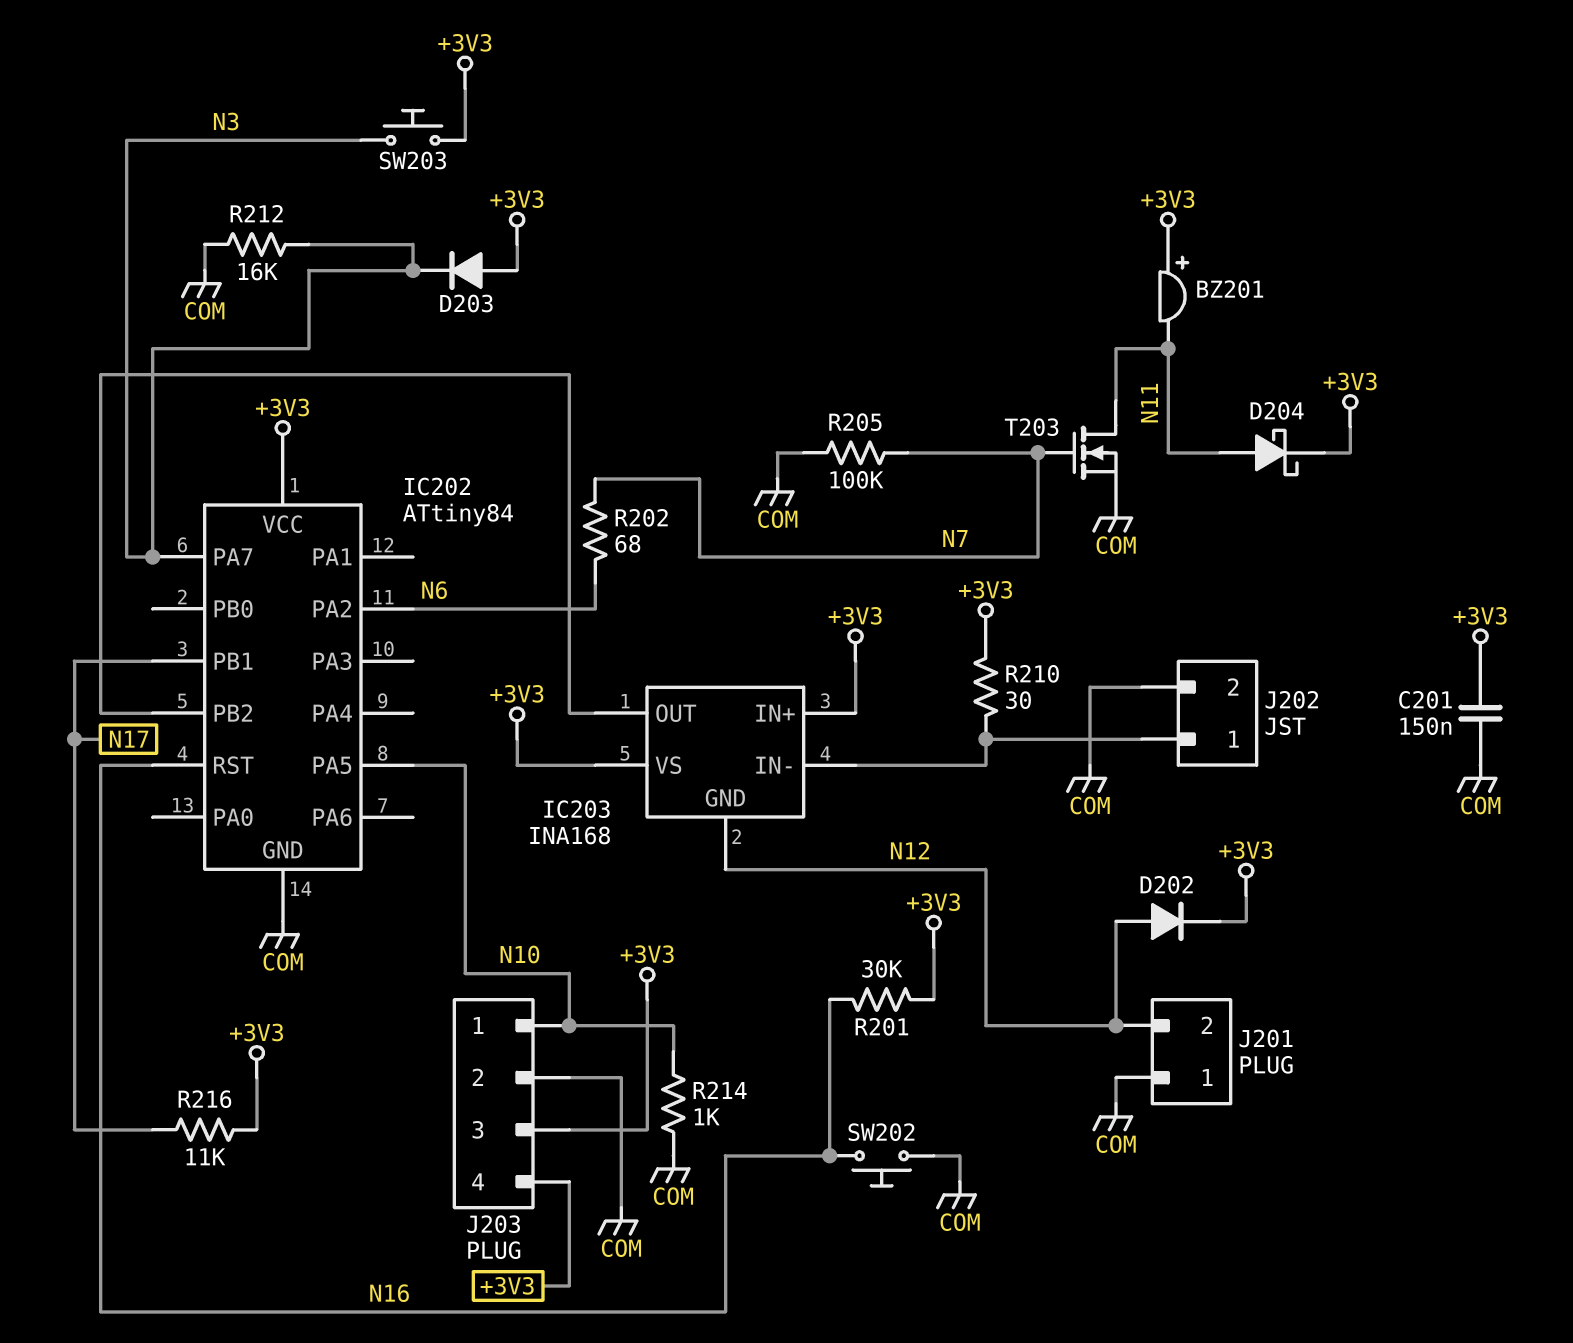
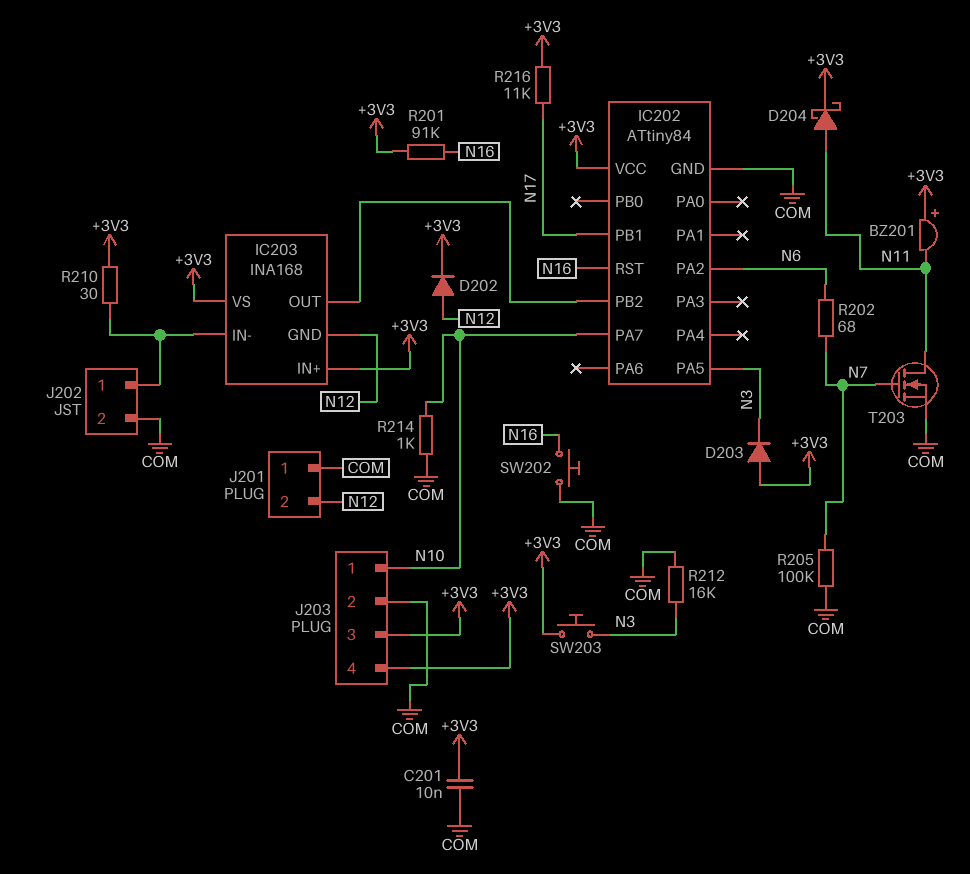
C201: 150nF (+3V3, COM) -> 10nF (+3V3, COM)
IC202 pin PA5: N10 -> N3
IC202 pin PA7: N3 -> N10
R201: 30k (+3V3, N16) -> 91k (+3V3, N16)

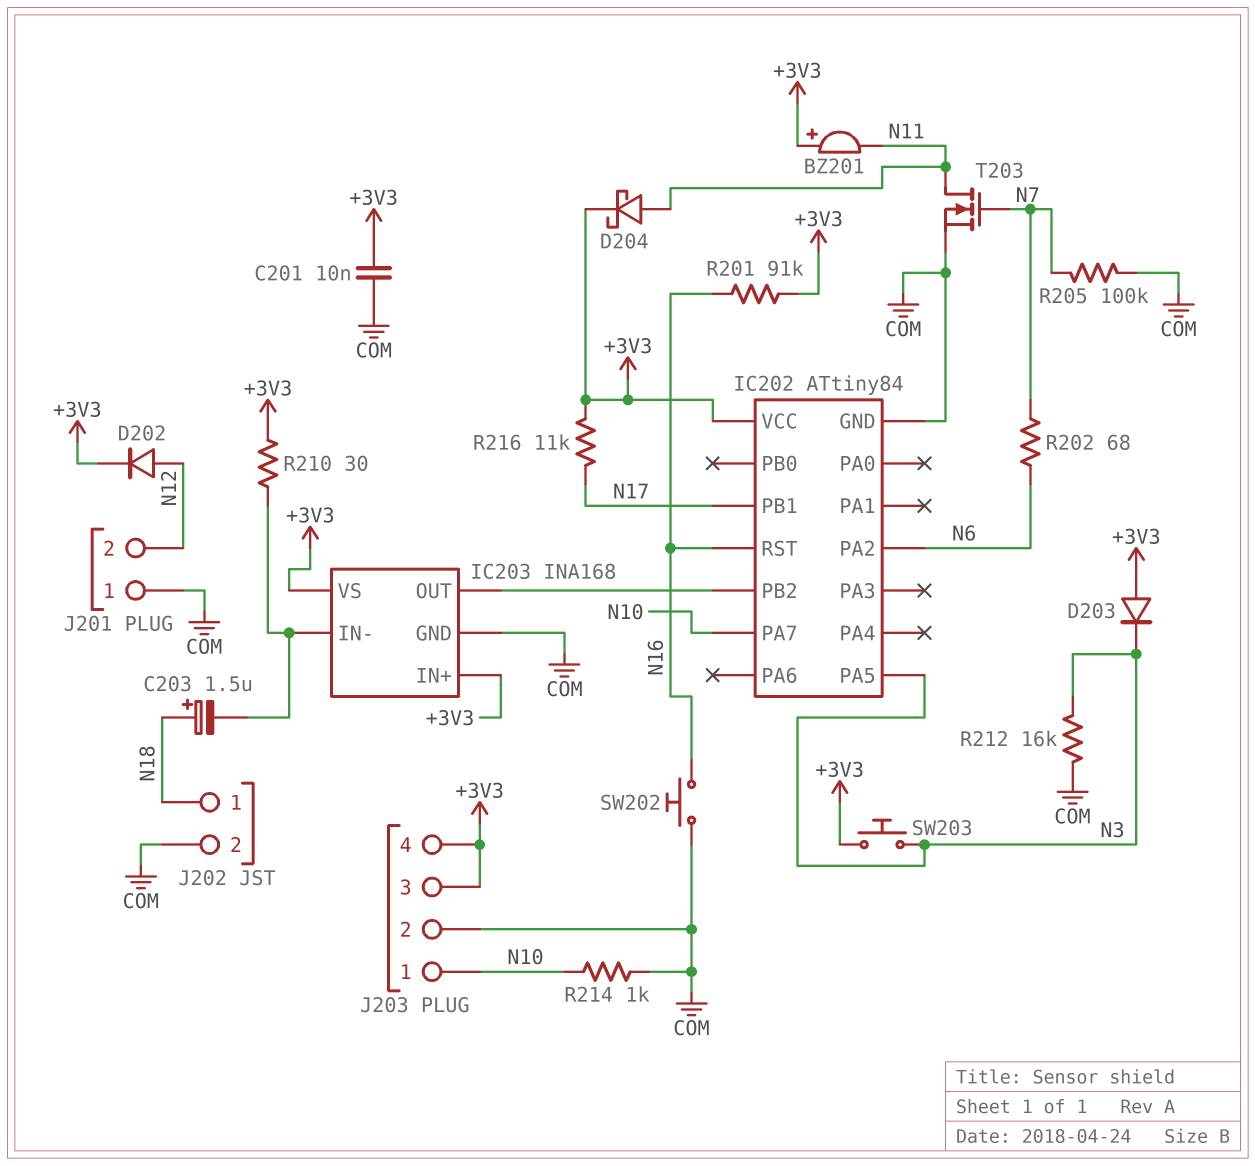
C203: none -> 1.5uF (plus N18, minus IC203/IN-)
IC203 pin GND: N12 -> COM
J202 pin 1: IC203/IN- -> N18

